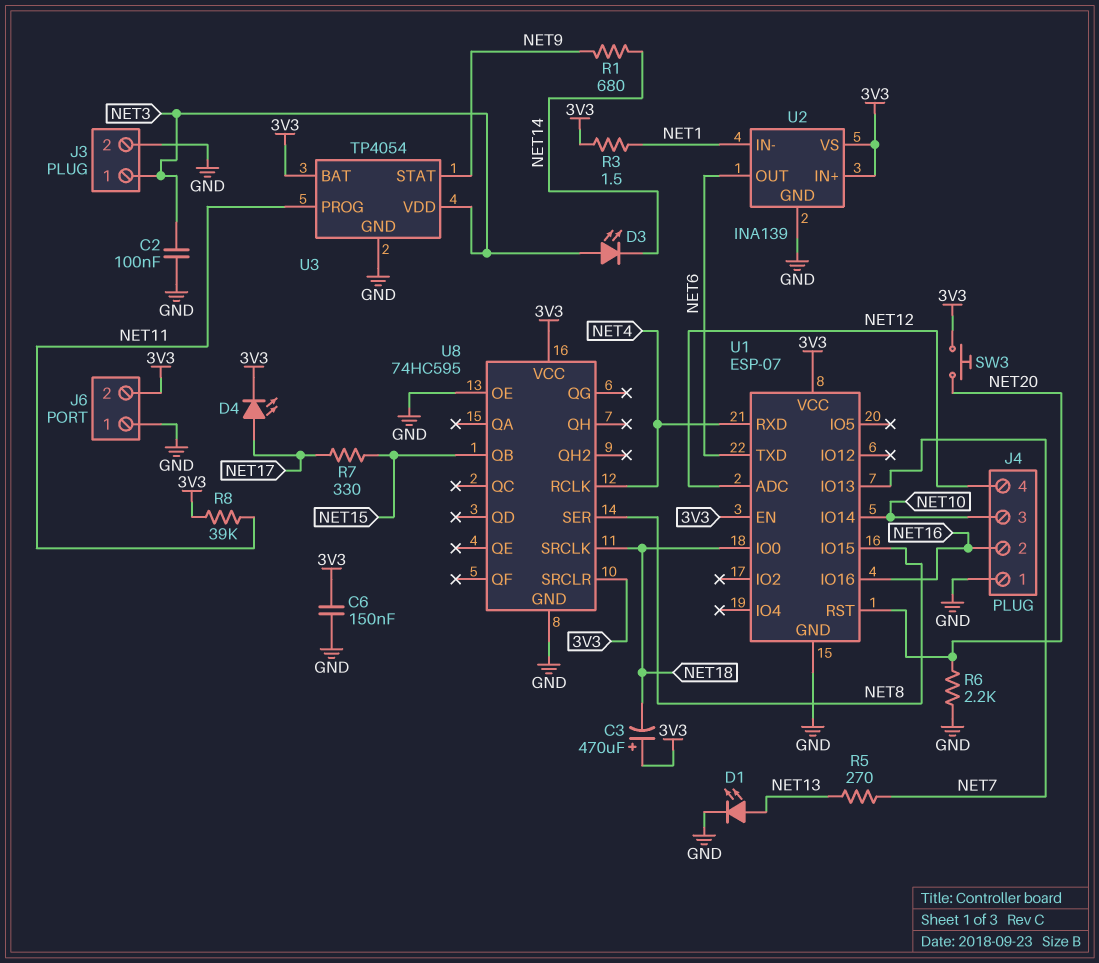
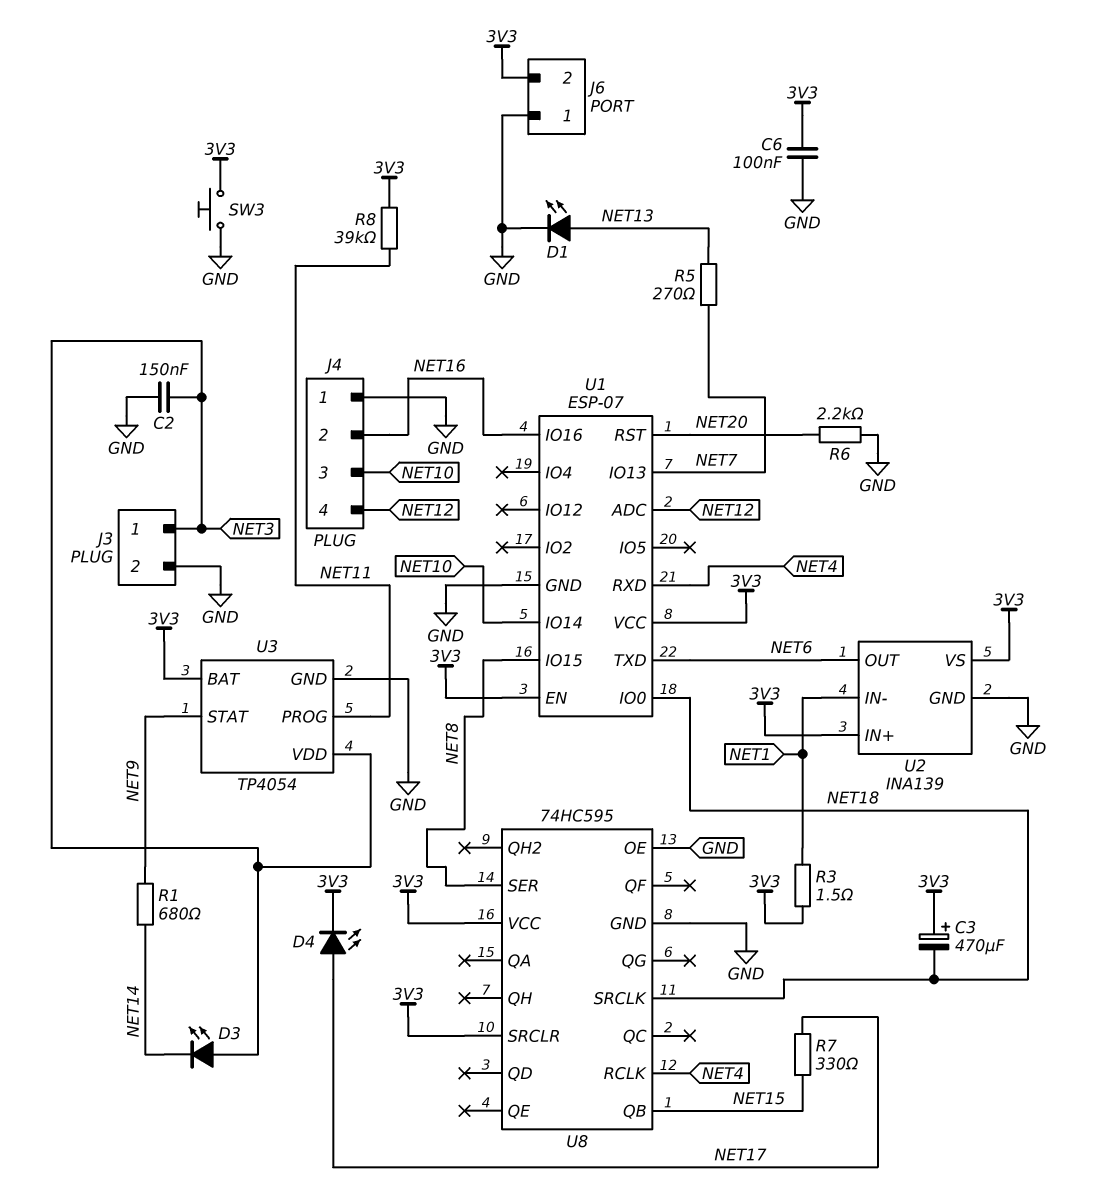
C2: 100nF (GND, NET3) -> 150nF (GND, NET3)
C6: 150nF (3V3, GND) -> 100nF (3V3, GND)
SW3: button (3V3, NET20) -> button (3V3, GND)

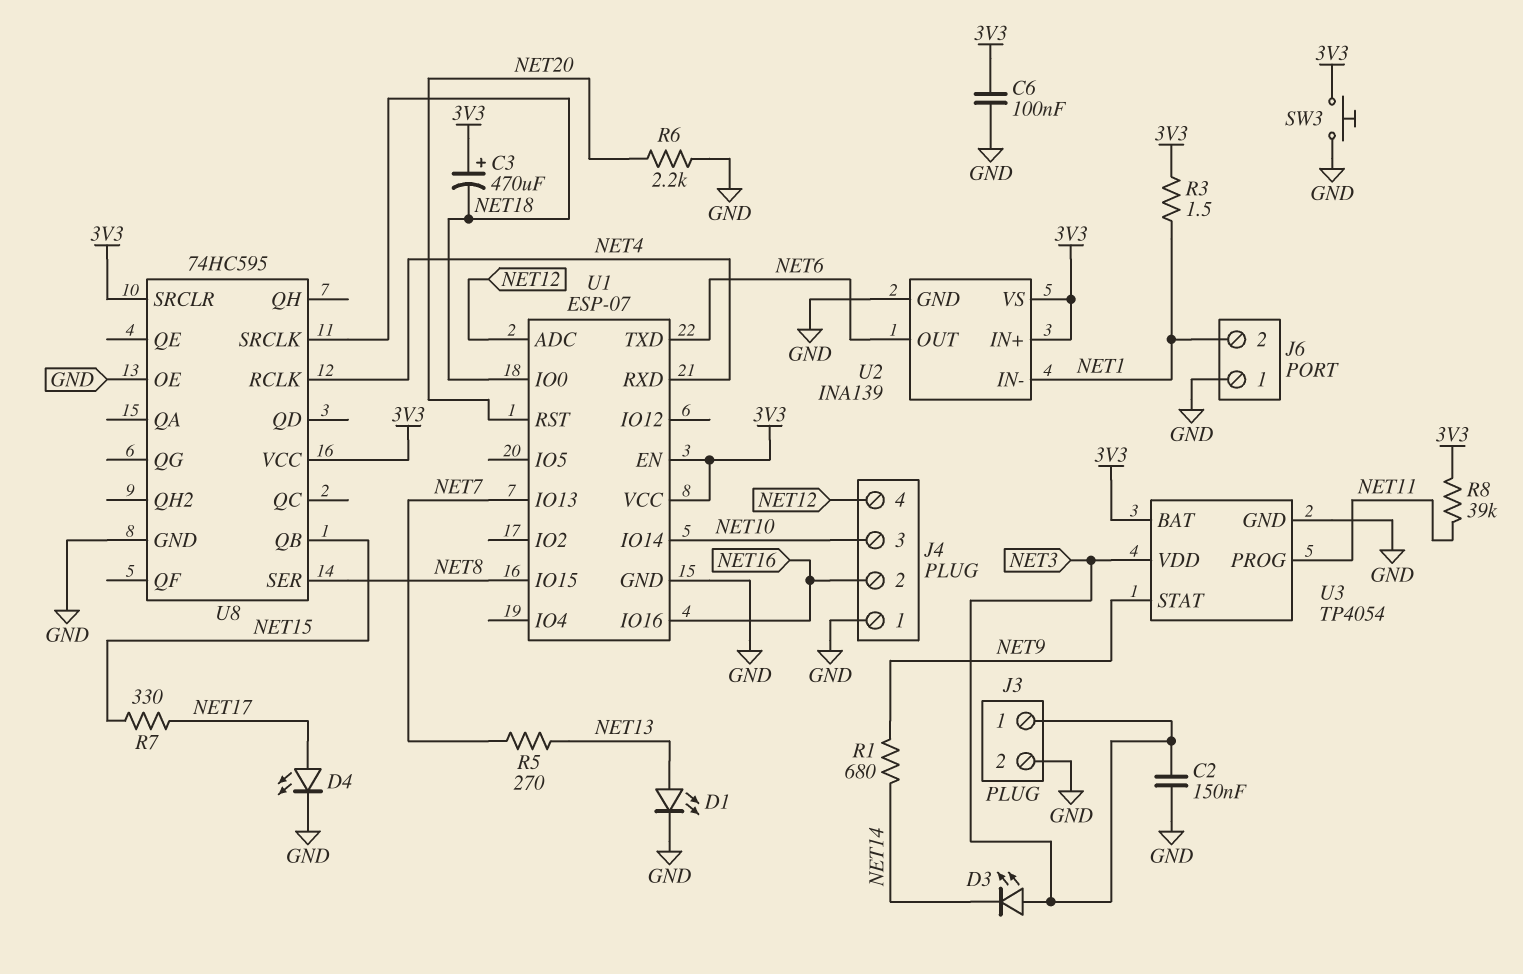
D4: LED (A NET17, K 3V3) -> LED (A NET17, K GND)
J6 pin 2: 3V3 -> NET1

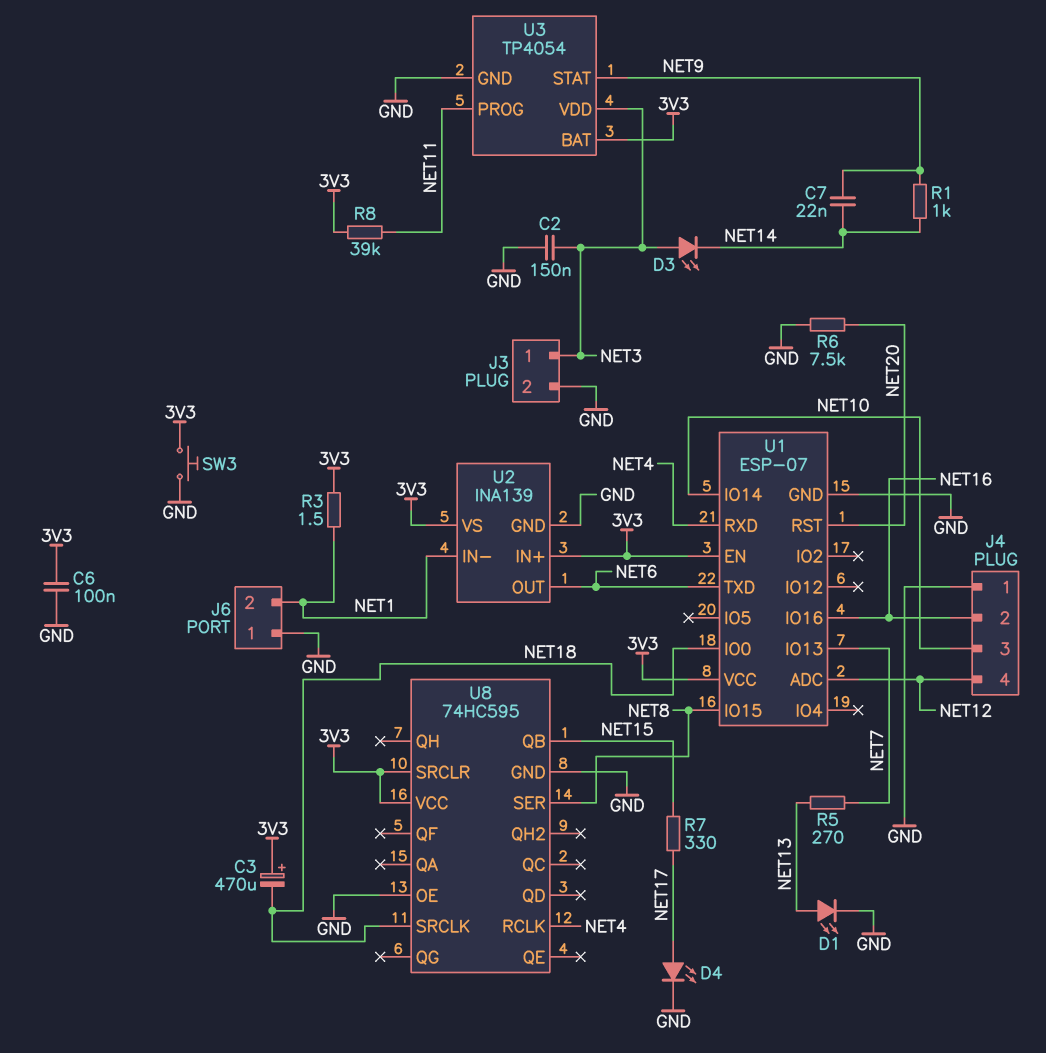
C7: none -> 22nF (NET9, NET14)
R1: 680 (NET9, NET14) -> 1k (NET9, NET14)
R6: 2.2k (GND, NET20) -> 7.5k (GND, NET20)

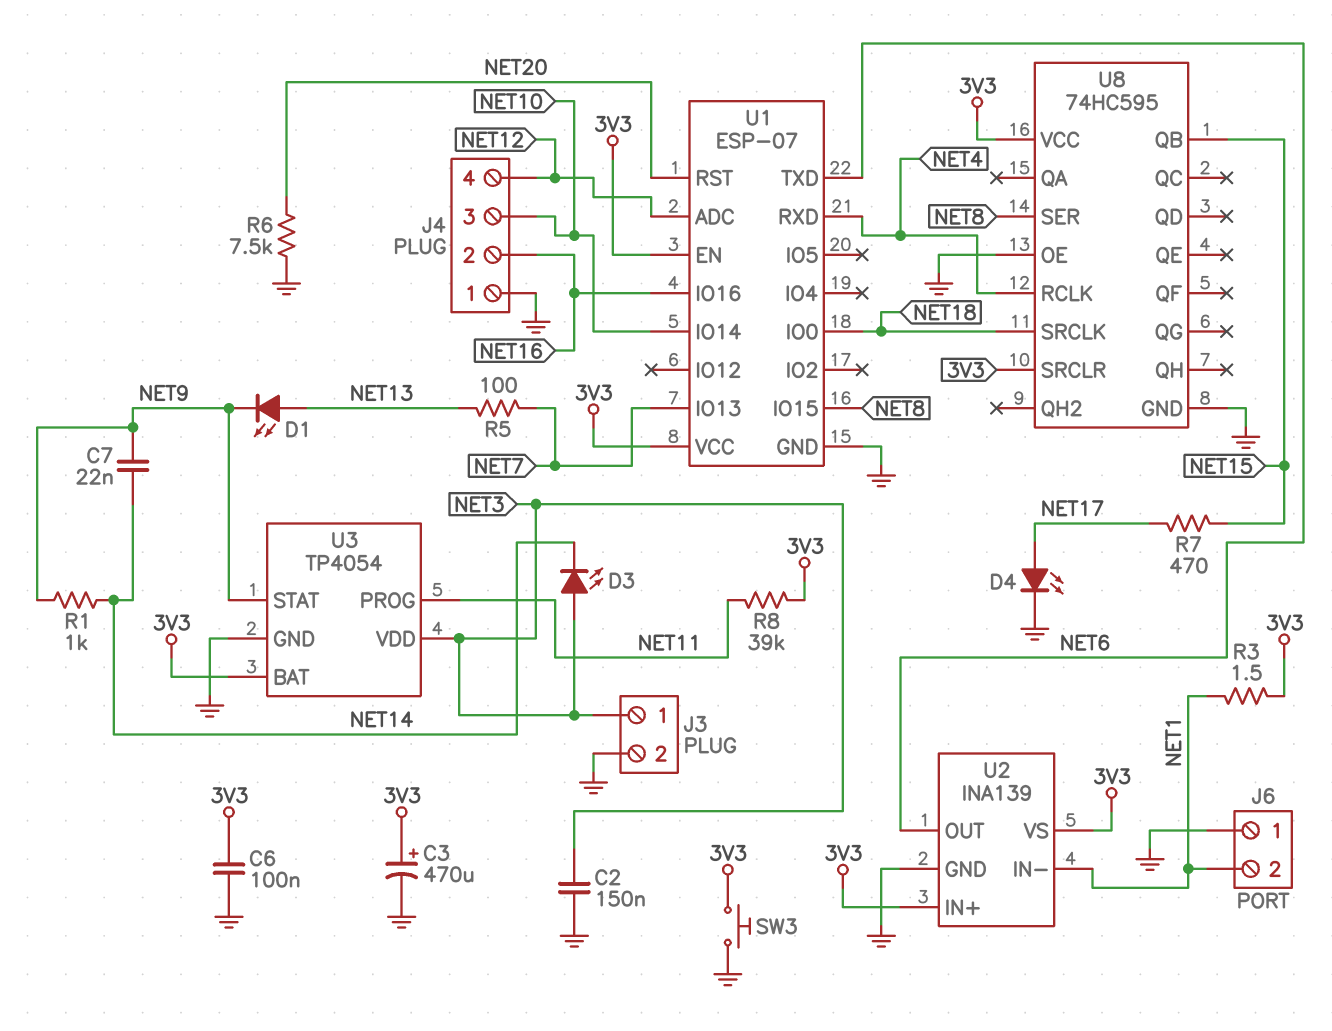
C3: 470uF (plus 3V3, minus NET18) -> 470uF (plus 3V3, minus GND)
D1: LED (A NET13, K GND) -> LED (A NET13, K NET9)
R5: 270 (NET7, NET13) -> 100 (NET7, NET13)
R7: 330 (NET15, NET17) -> 470 (NET15, NET17)

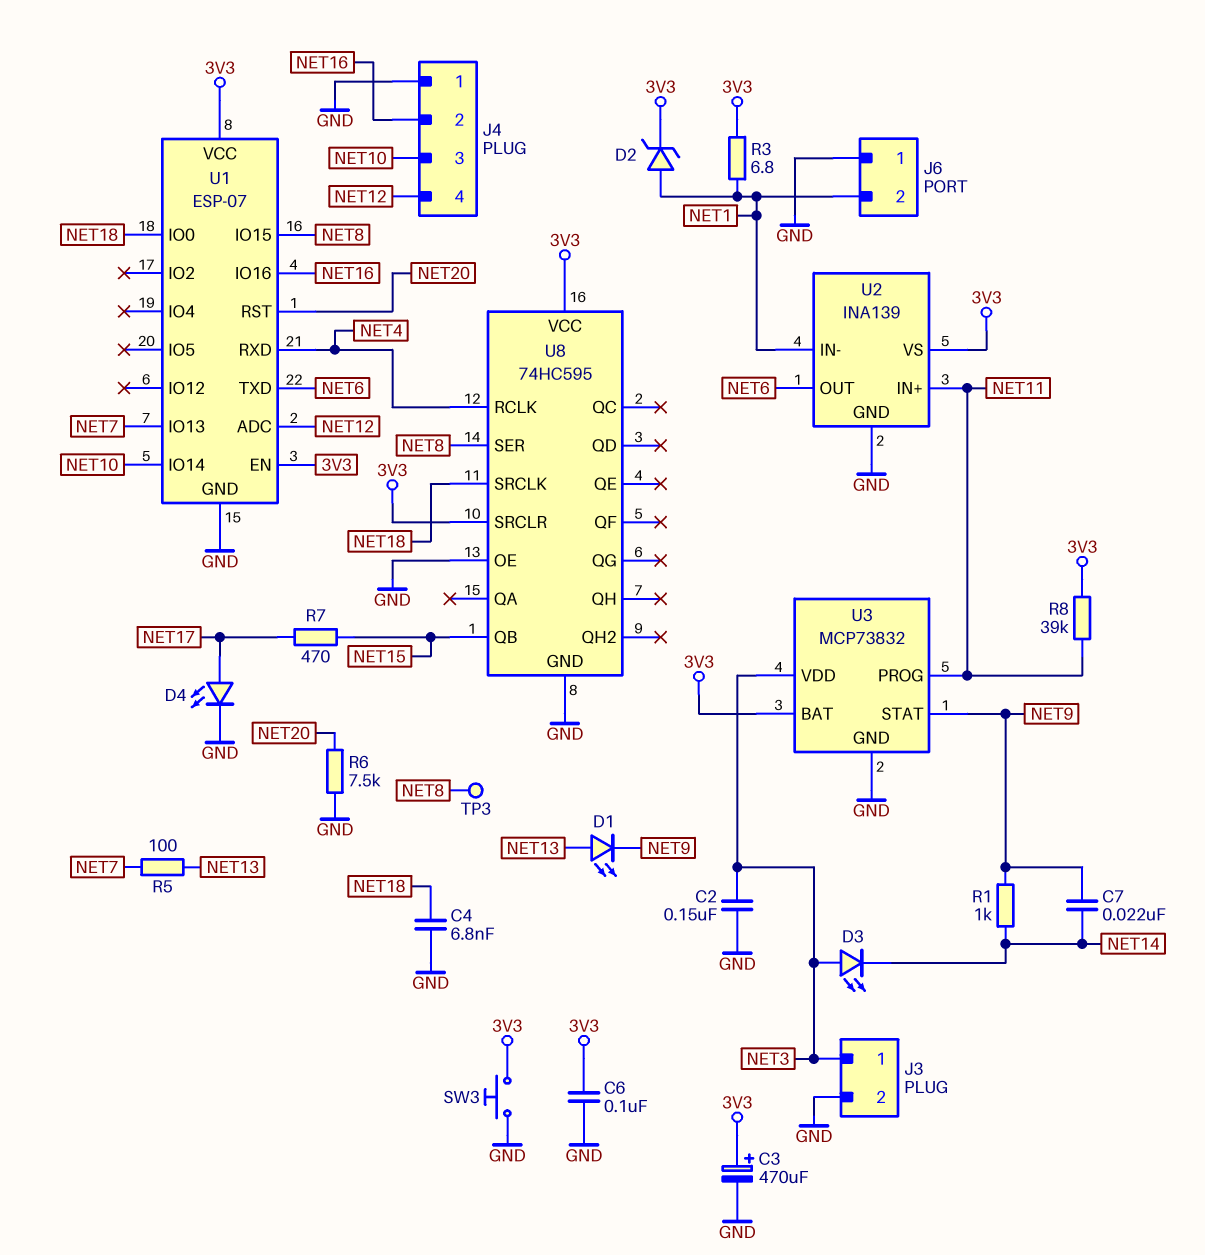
C4: none -> 6.8nF (GND, NET18)
D2: none -> zener (A NET1, K 3V3)
R3: 1.5 (3V3, NET1) -> 6.8 (3V3, NET1)
TP3: none -> test point (NET8)
U2 pin IN+: 3V3 -> NET11
U3: TP4054 -> MCP73832

